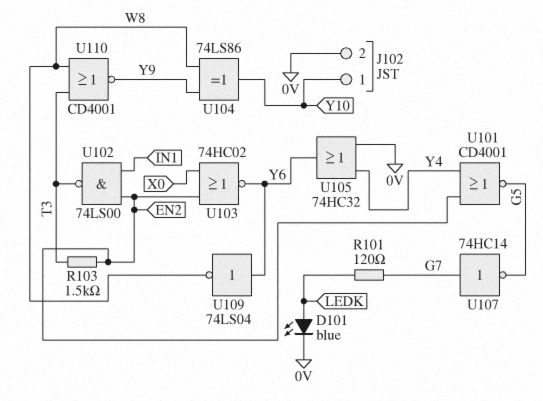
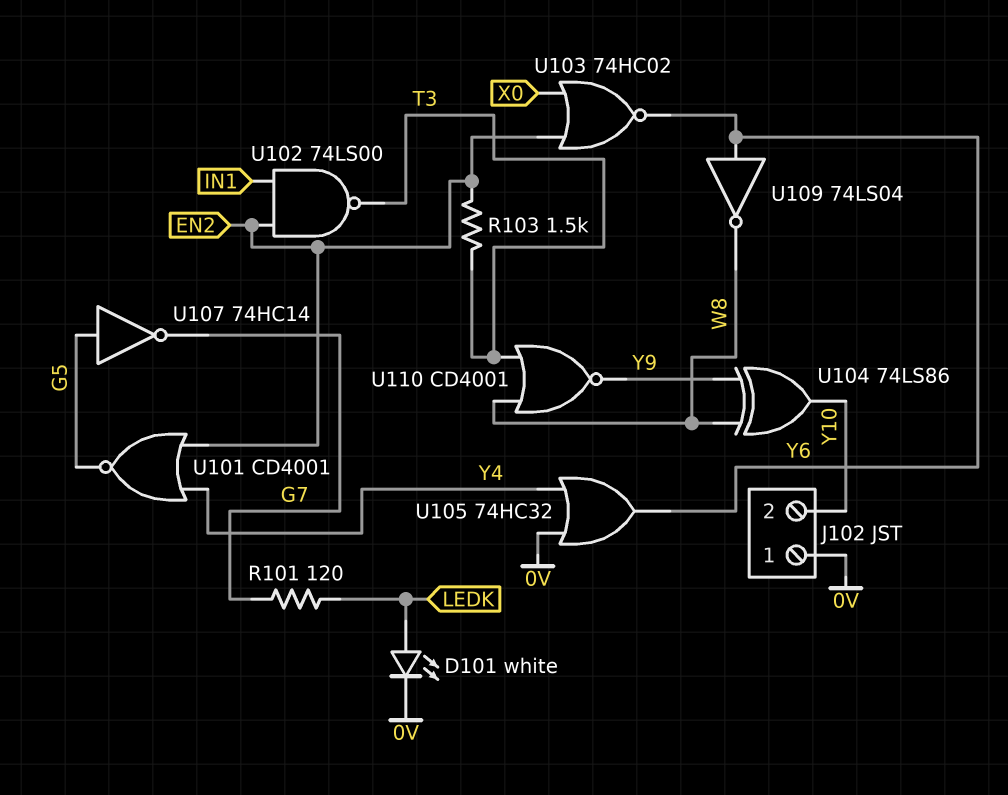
D101: LED blue (A LEDK, K 0V) -> LED white (A LEDK, K 0V)
J102 pin 1: Y10 -> 0V
J102 pin 2: 0V -> Y10
U107: NOT 74HC14 (in G7, out G5) -> NOT 74HC14 (in G5, out G7)

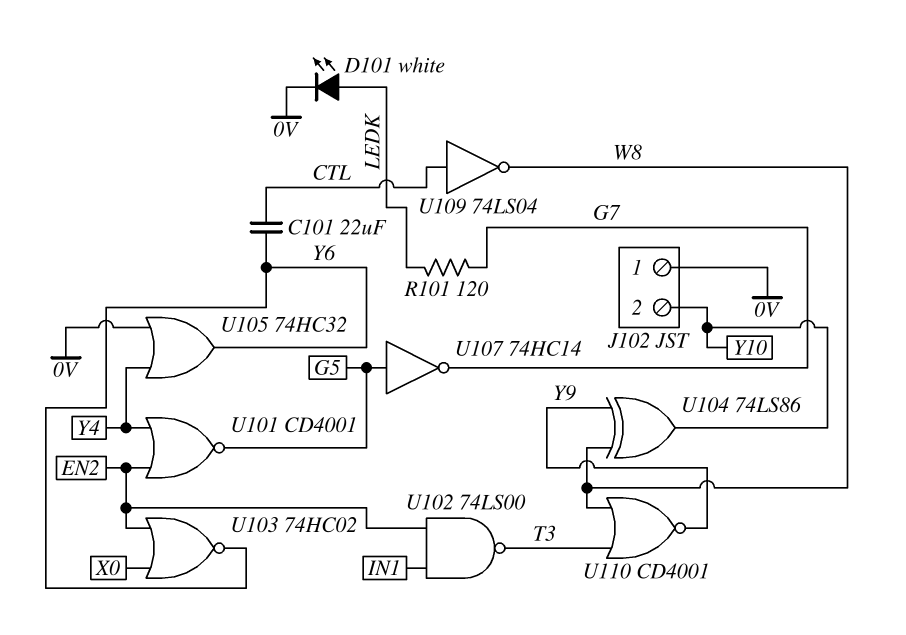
C101: none -> 22uF (CTL, Y6)
R103: 1.5k (EN2, T3) -> none
U109: NOT 74LS04 (in Y6, out W8) -> NOT 74LS04 (in CTL, out W8)

